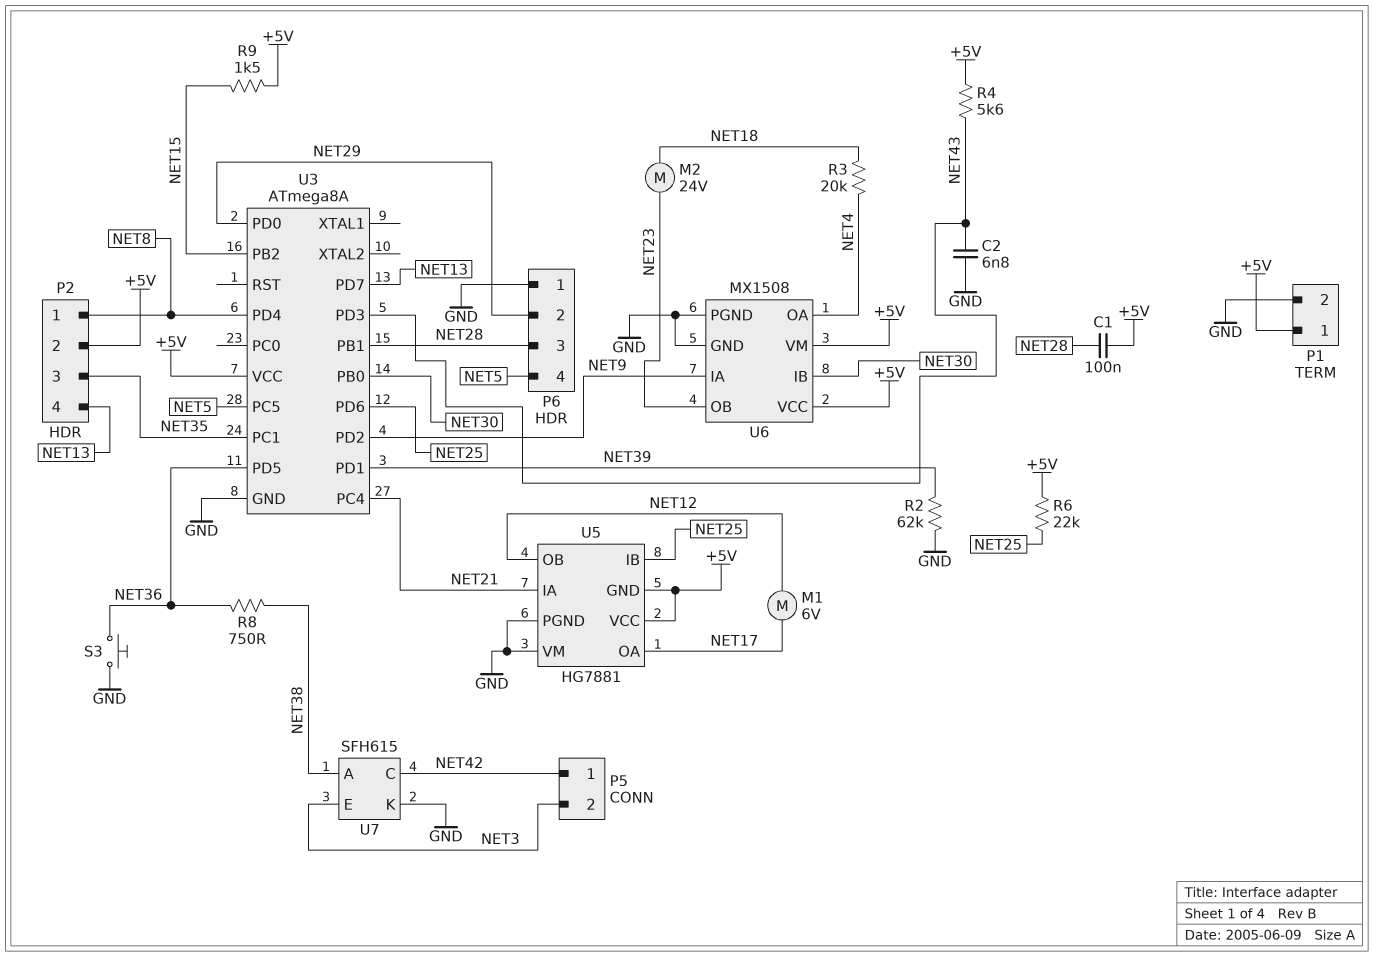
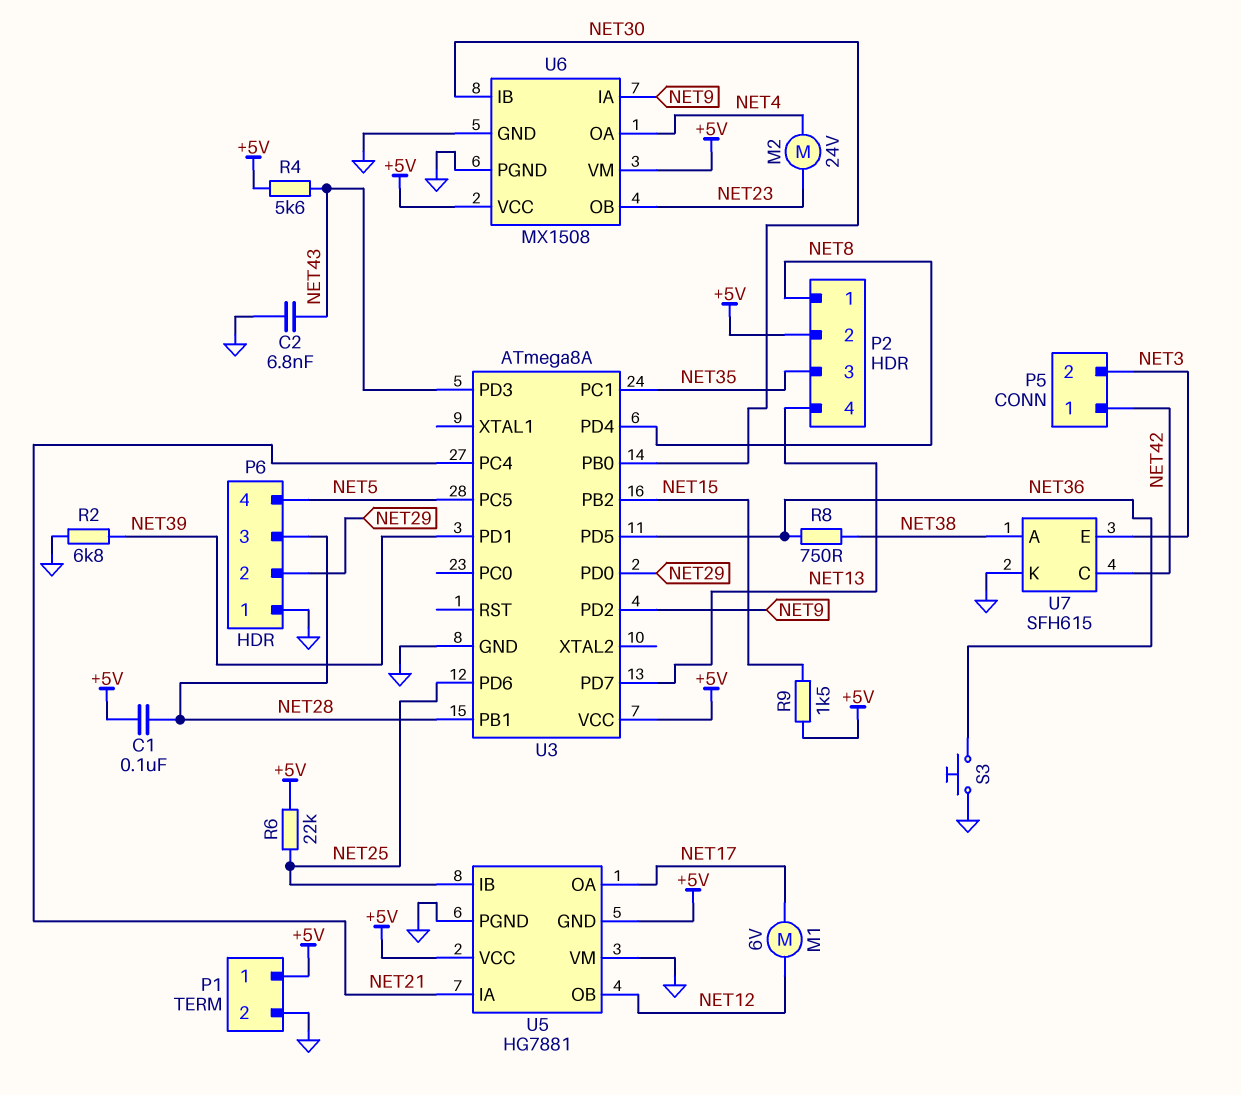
M2: motor 24V (NET18, NET23) -> motor 24V (NET4, NET23)
R2: 62k (GND, NET39) -> 6.8k (GND, NET39)
R3: 20k (NET4, NET18) -> none

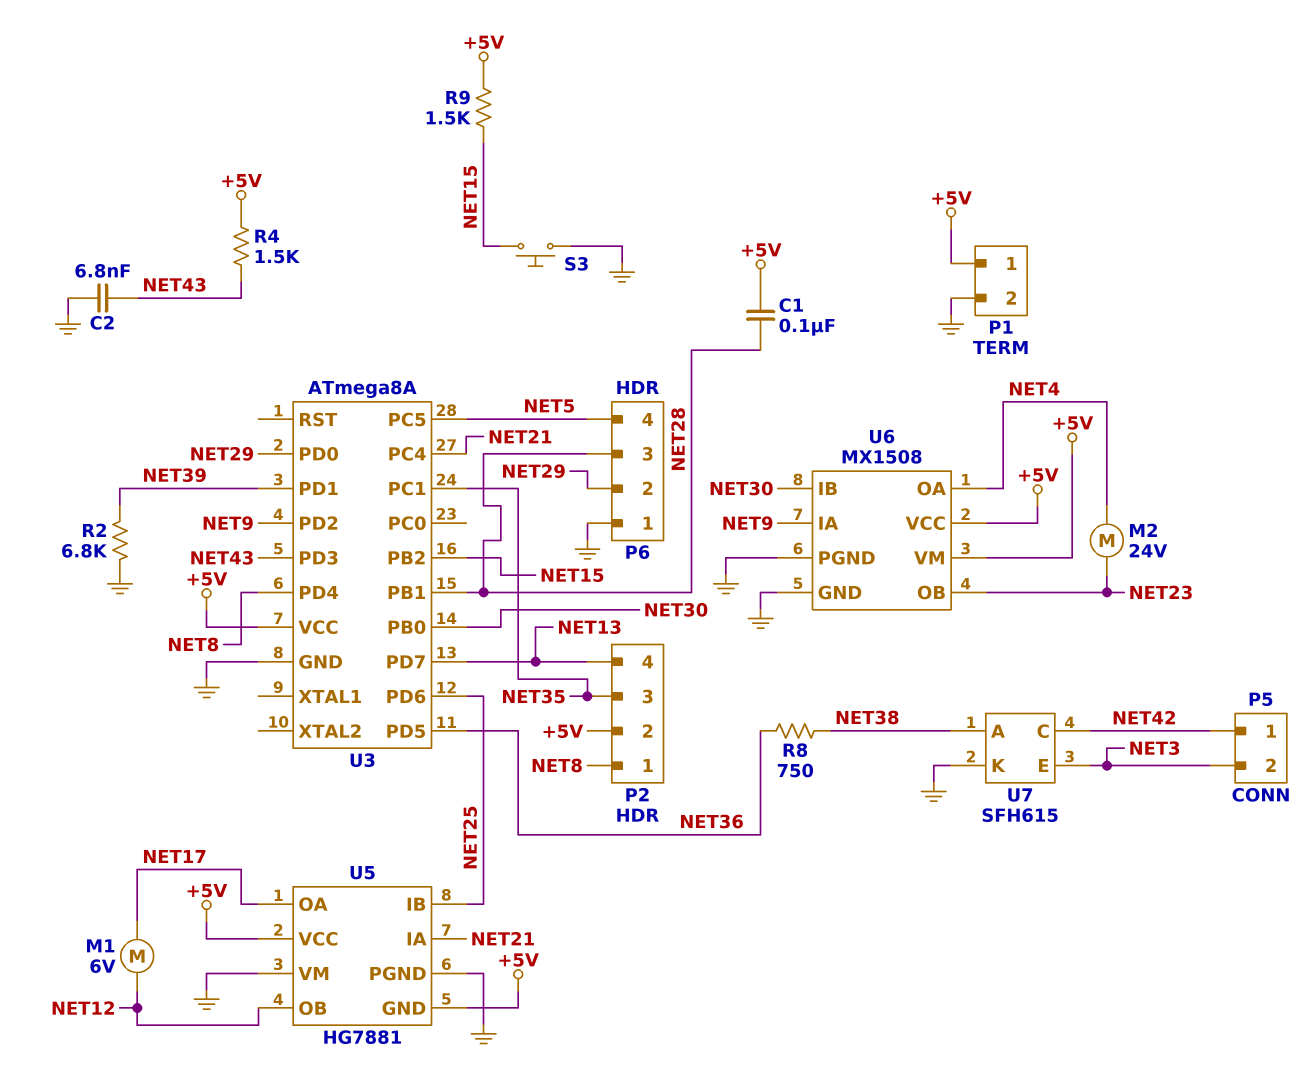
R4: 5.6k (+5V, NET43) -> 1.5k (+5V, NET43)
R6: 22k (+5V, NET25) -> none
S3: button (GND, NET36) -> button (GND, NET15)

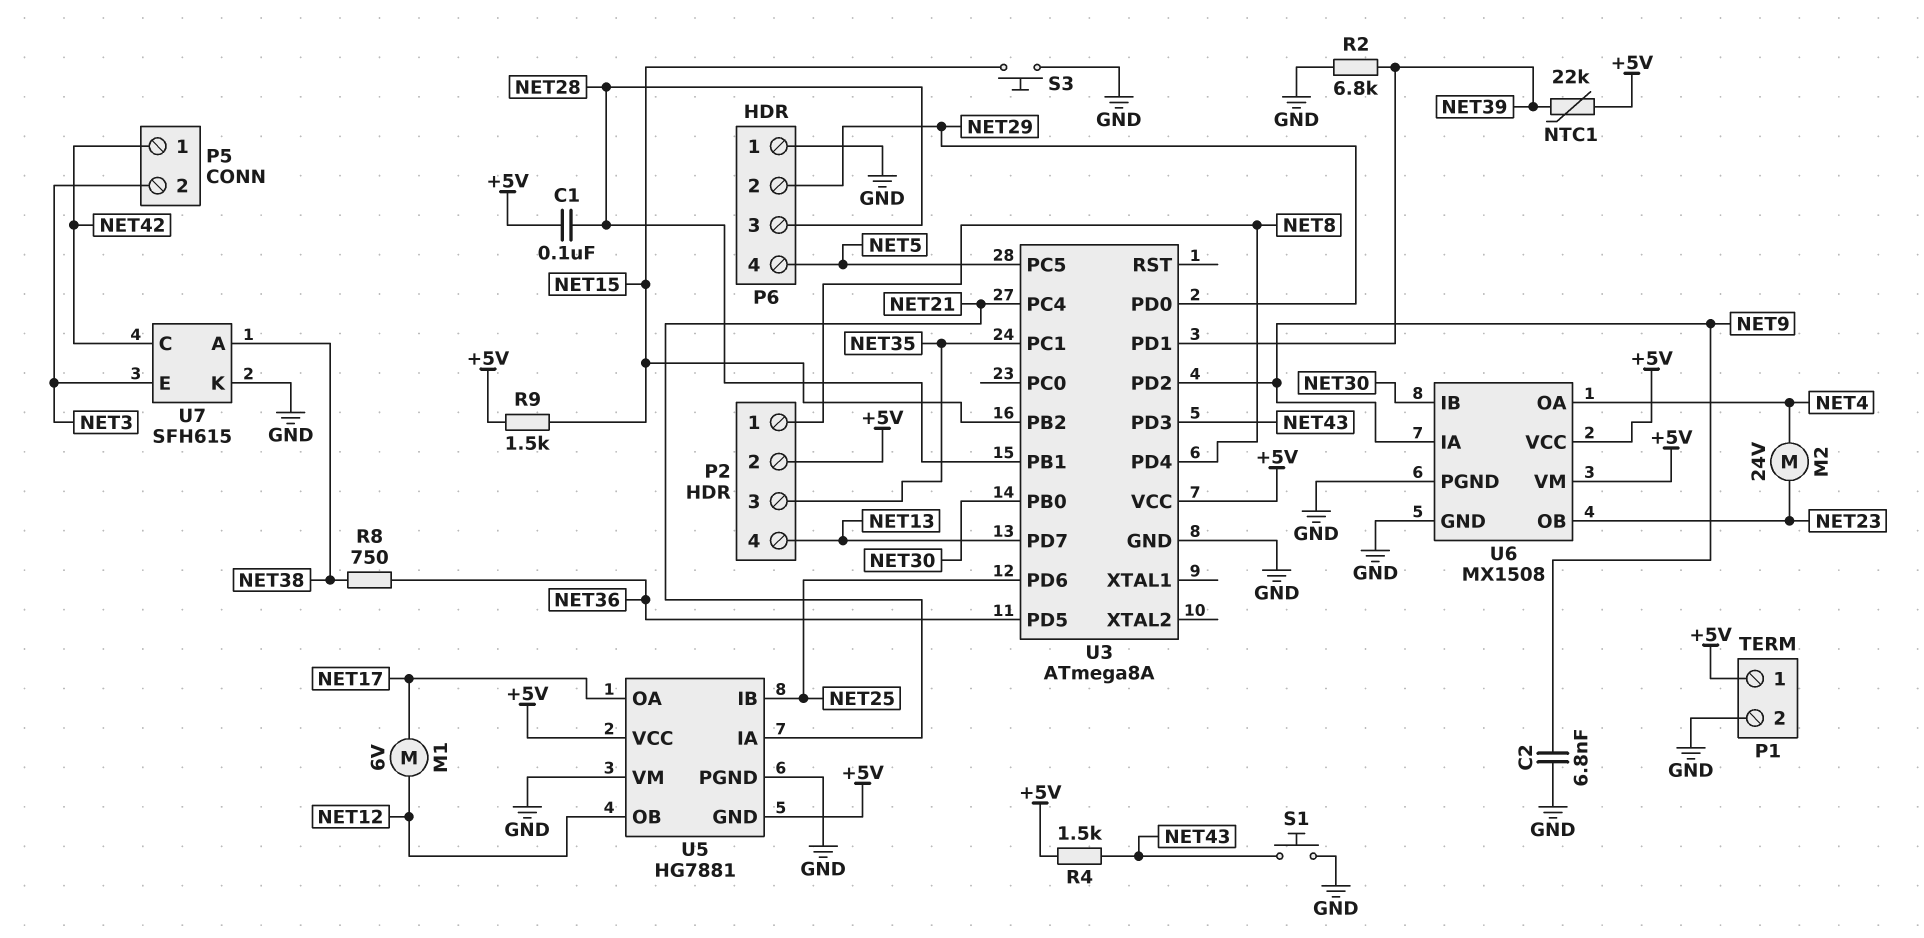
C2: 6.8nF (GND, NET43) -> 6.8nF (GND, NET9)
NTC1: none -> 22k (+5V, NET39)
S1: none -> button (GND, NET43)

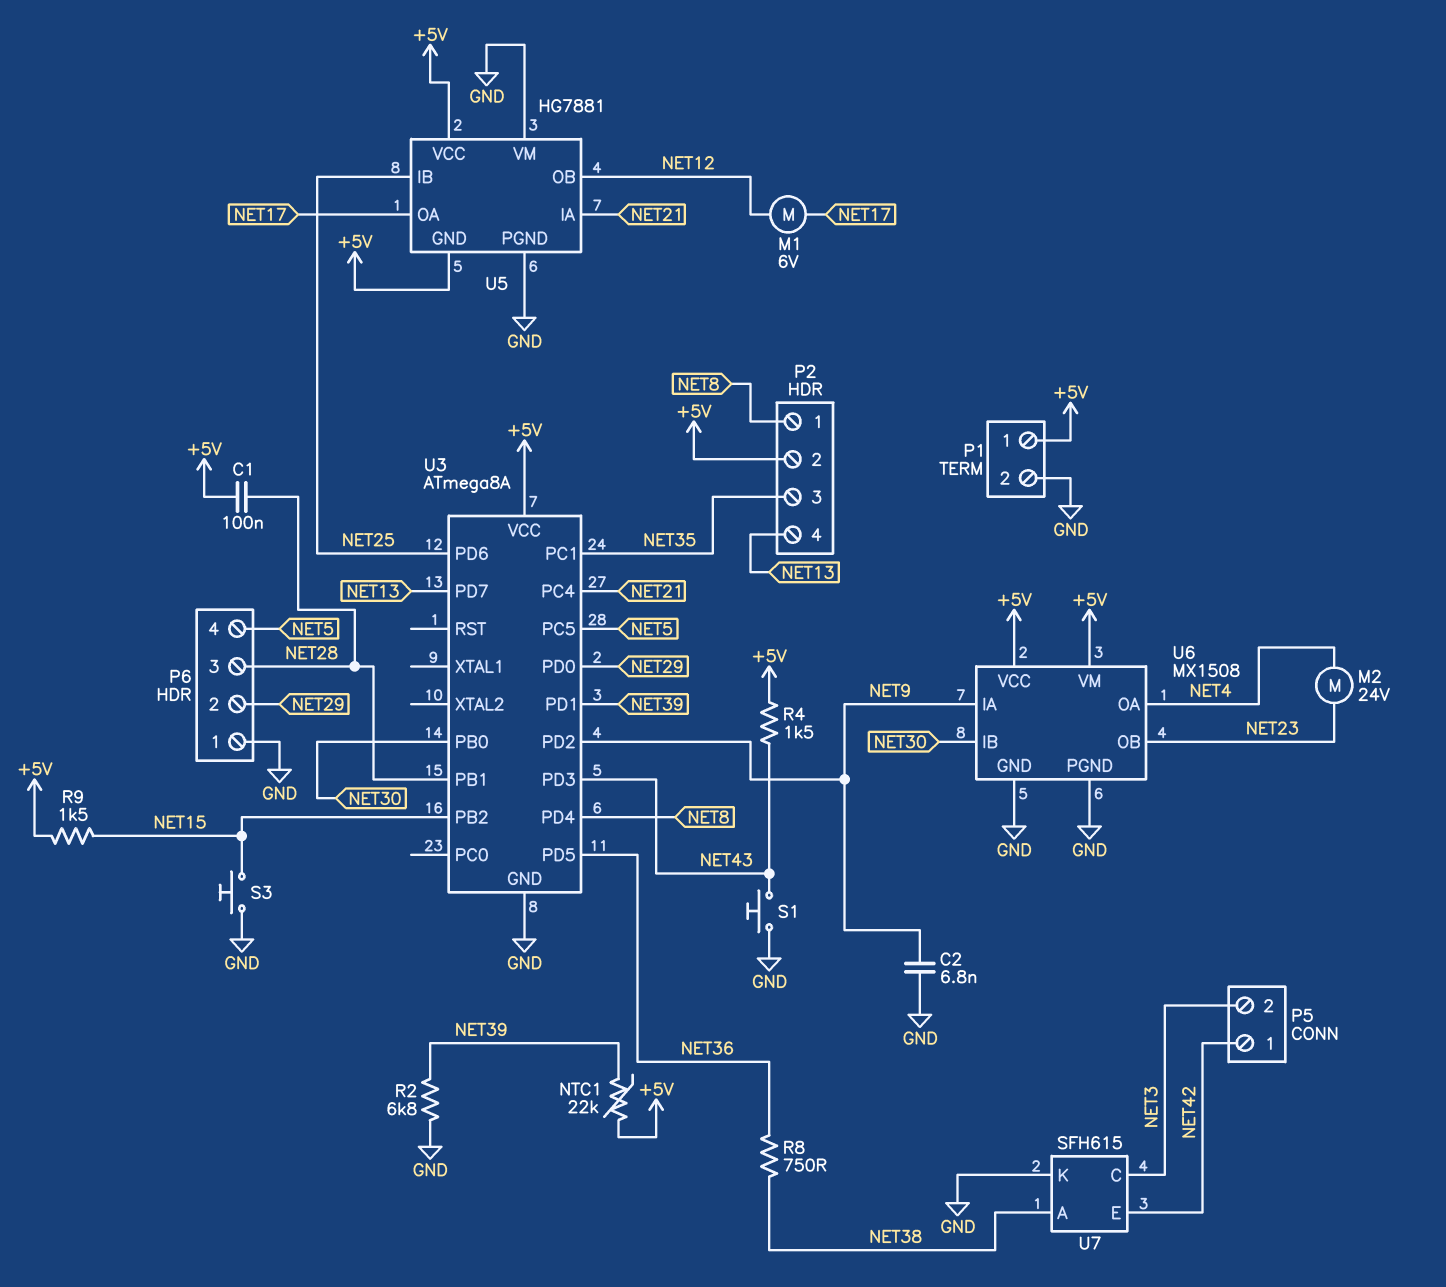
U7 pin C: NET42 -> NET3
U7 pin E: NET3 -> NET42

